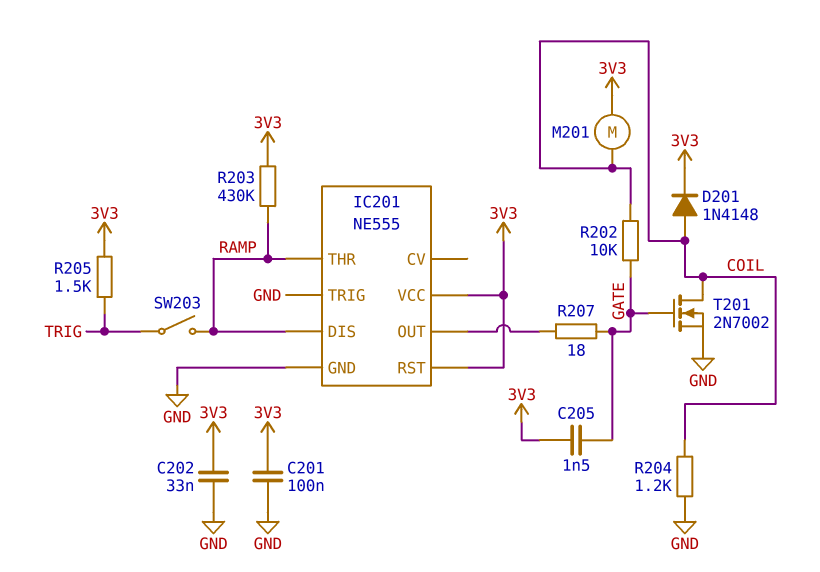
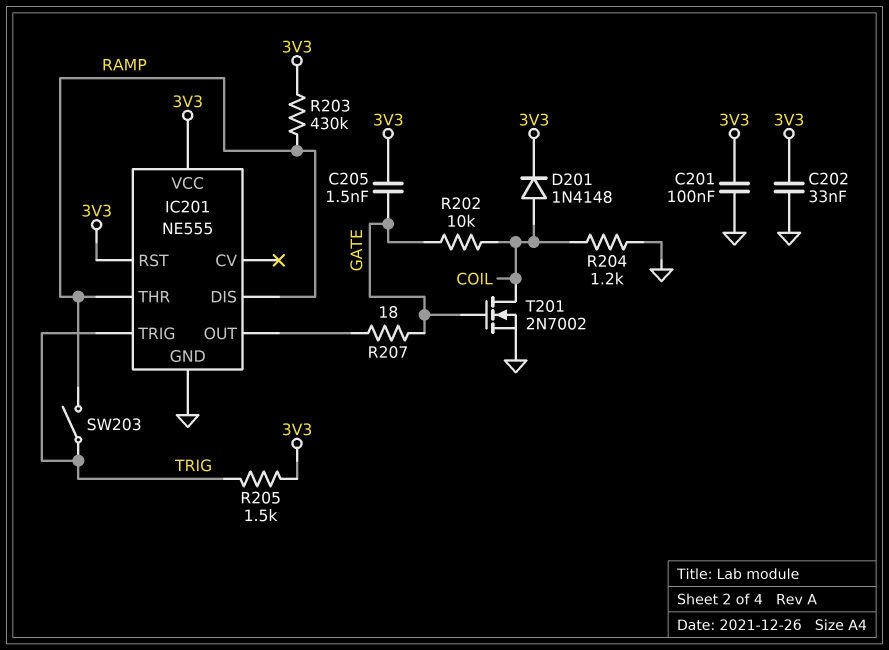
IC201 pin TRIG: GND -> TRIG
M201: motor (3V3, COIL) -> none

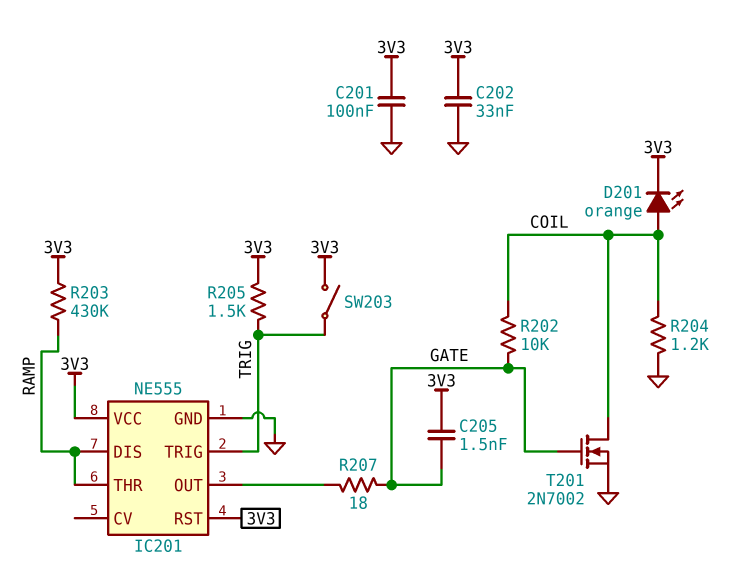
D201: diode 1N4148 (A COIL, K 3V3) -> LED orange (A COIL, K 3V3)
SW203: switch (RAMP, TRIG) -> switch (3V3, TRIG)

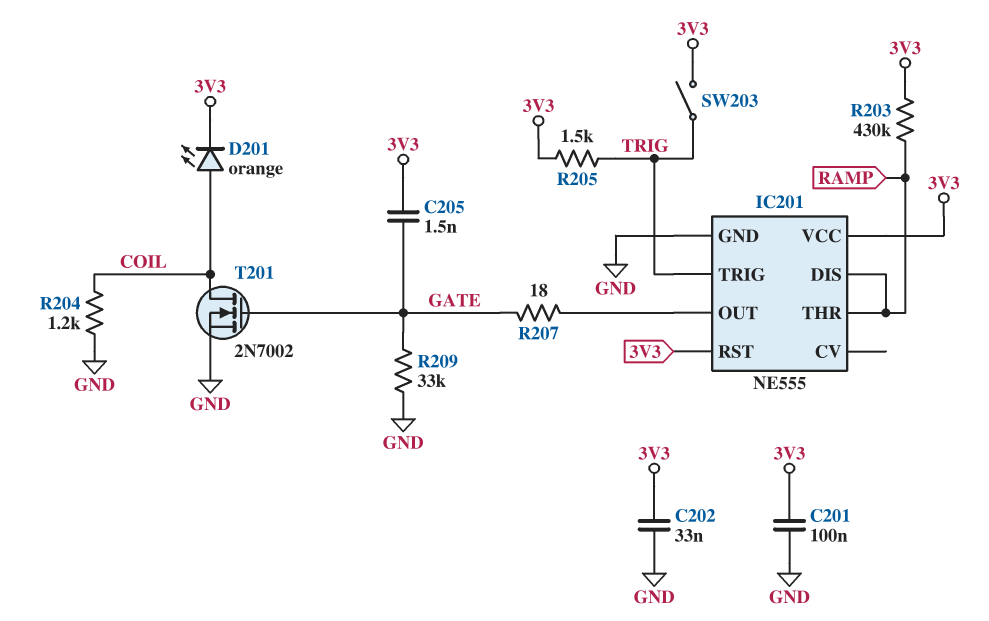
R202: 10k (COIL, GATE) -> none
R209: none -> 33k (GATE, GND)

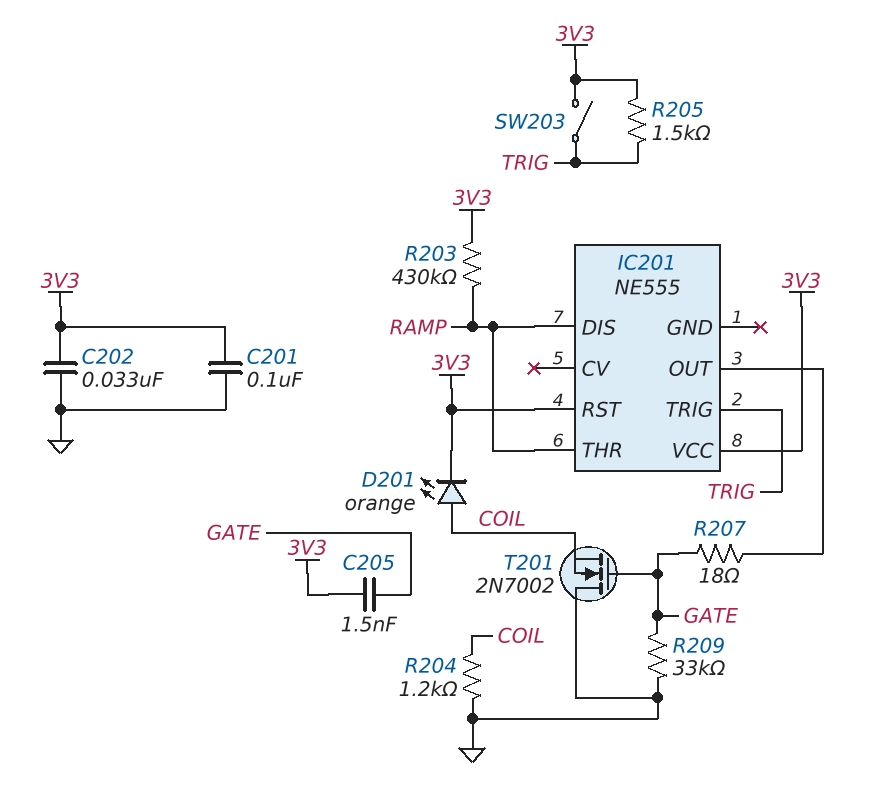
IC201 pin GND: GND -> none
T201: NMOS 2N7002 (G GATE, D COIL, S GND) -> NMOS 2N7002 (G GATE, D GND, S COIL)

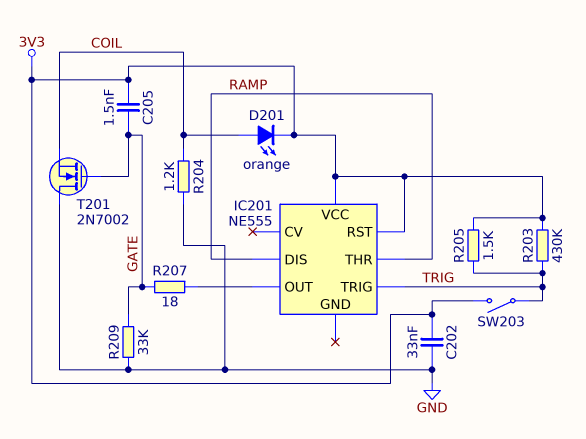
C201: 100nF (3V3, GND) -> none
R203: 430k (3V3, RAMP) -> 430k (3V3, TRIG)

